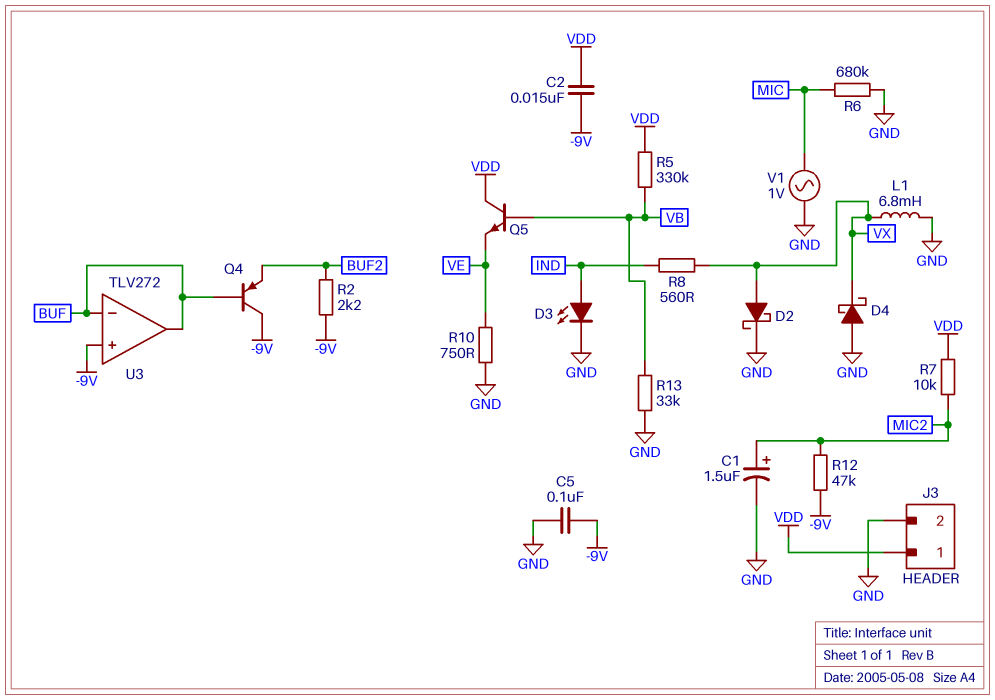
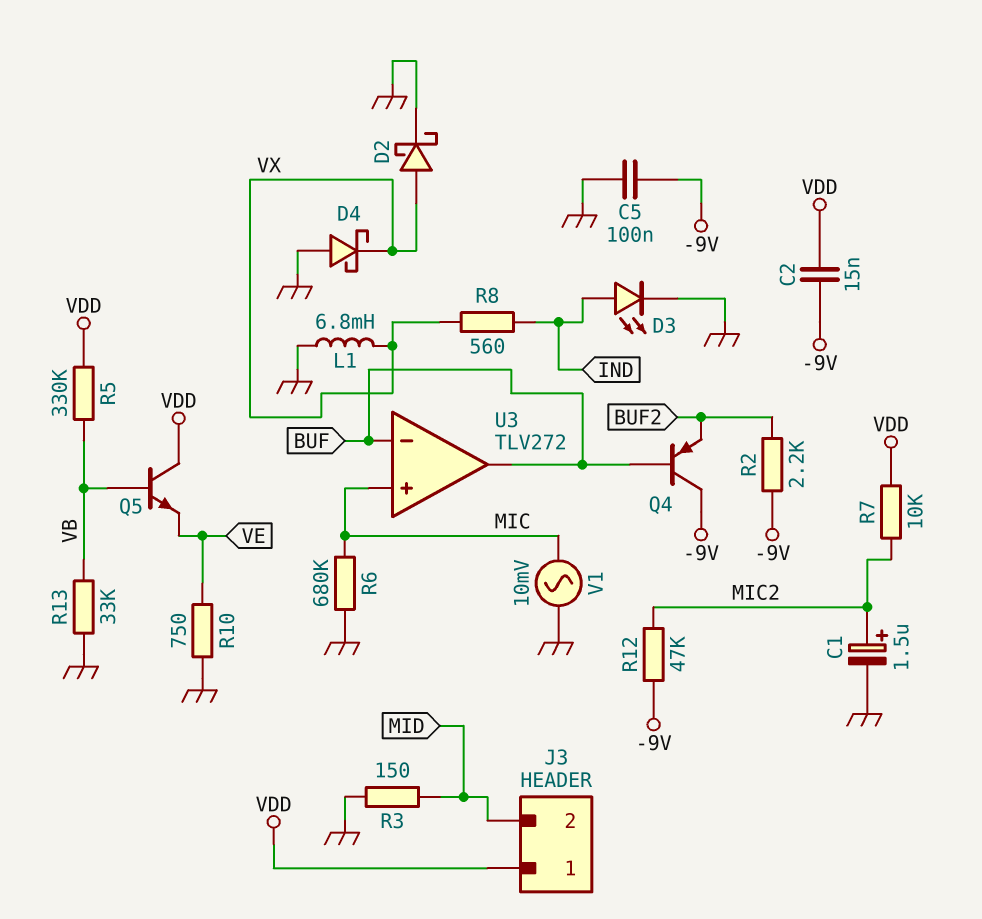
J3 pin 2: GND -> MID
R3: none -> 150 (GND, MID)
U3 pin in+: -9V -> MIC
V1: AC 1V (GND, MIC) -> AC 10mV (GND, MIC)

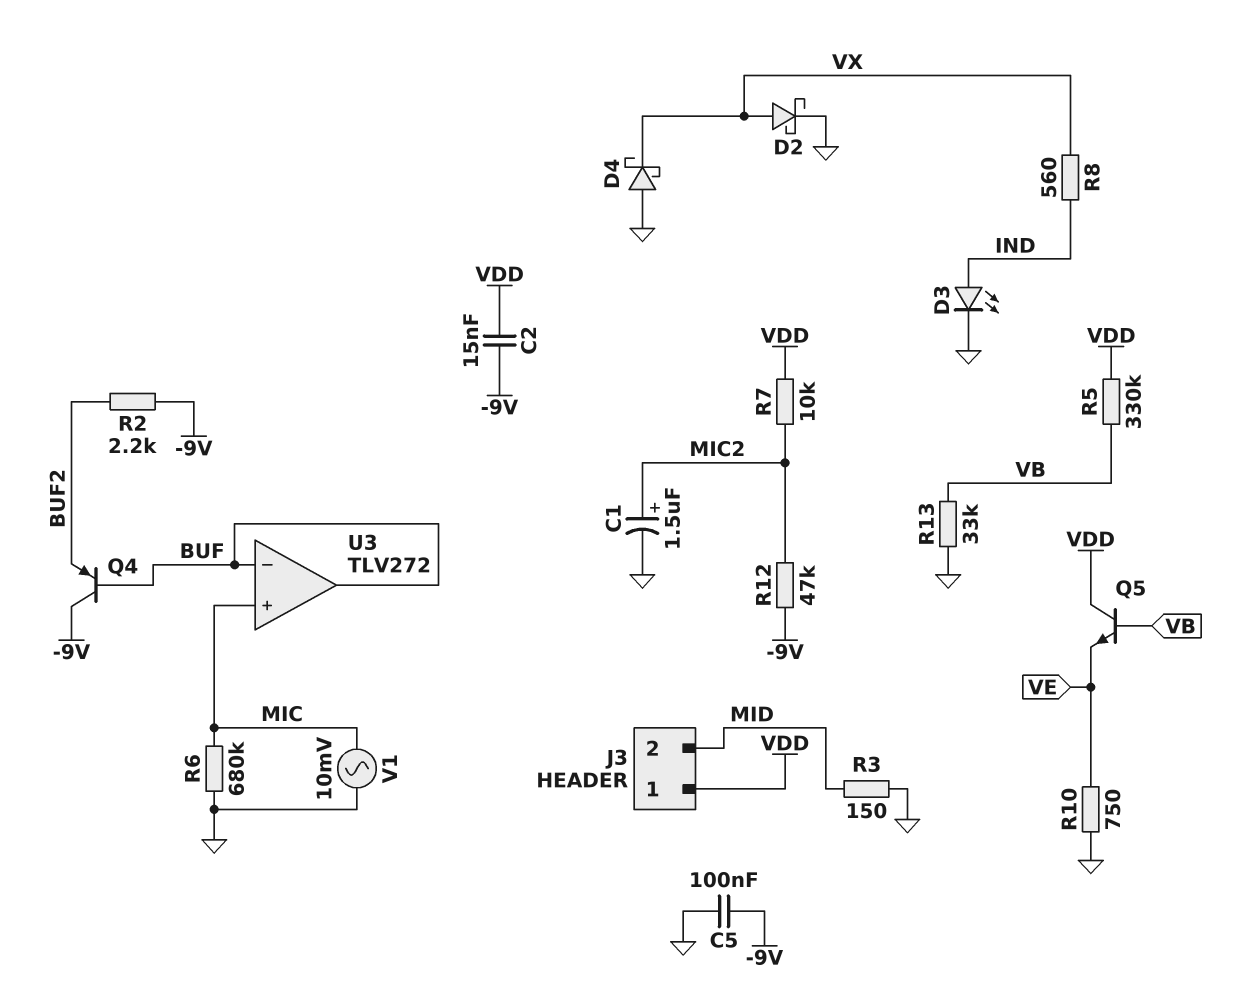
L1: 6.8mH (GND, VX) -> none

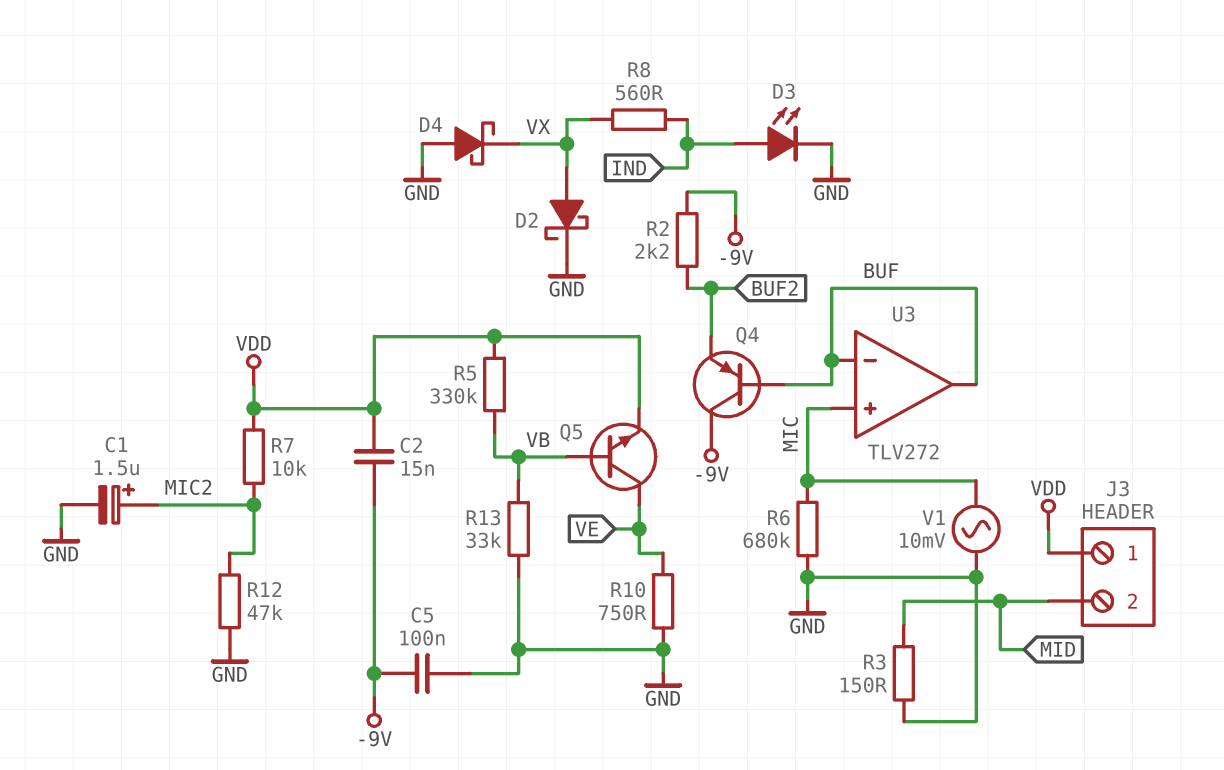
Q5: NPN (B VB, C VDD, E VE) -> NPN (B VB, C VE, E VDD)
R12: 47k (-9V, MIC2) -> 47k (GND, MIC2)

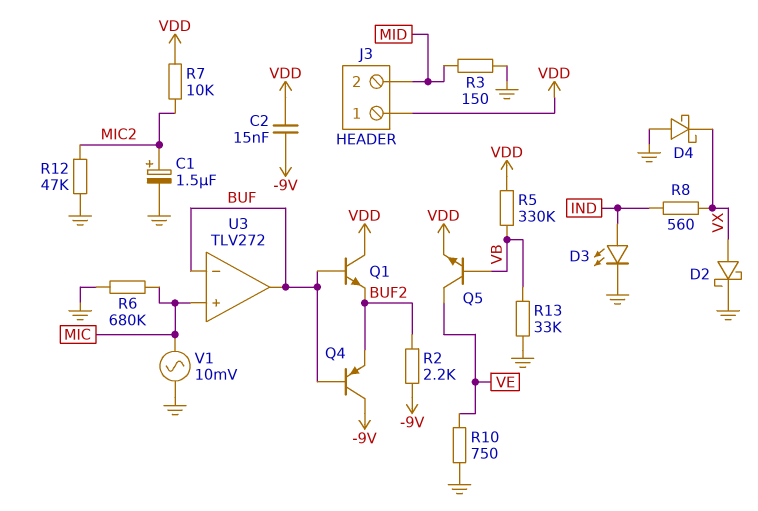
C5: 100nF (-9V, GND) -> none
Q1: none -> NPN (B BUF, C VDD, E BUF2)

